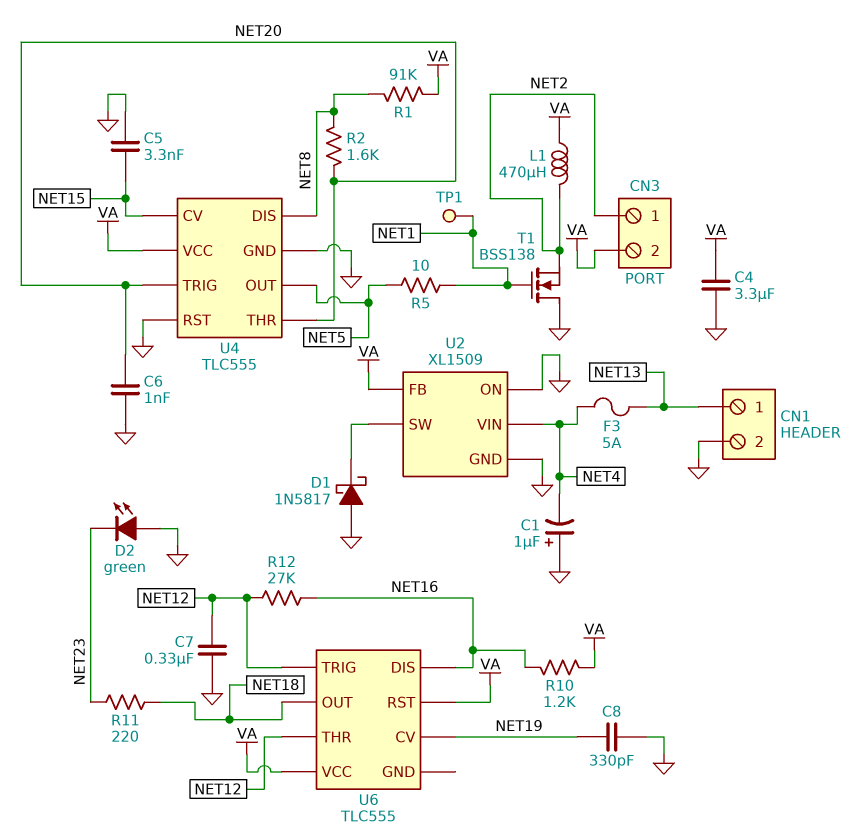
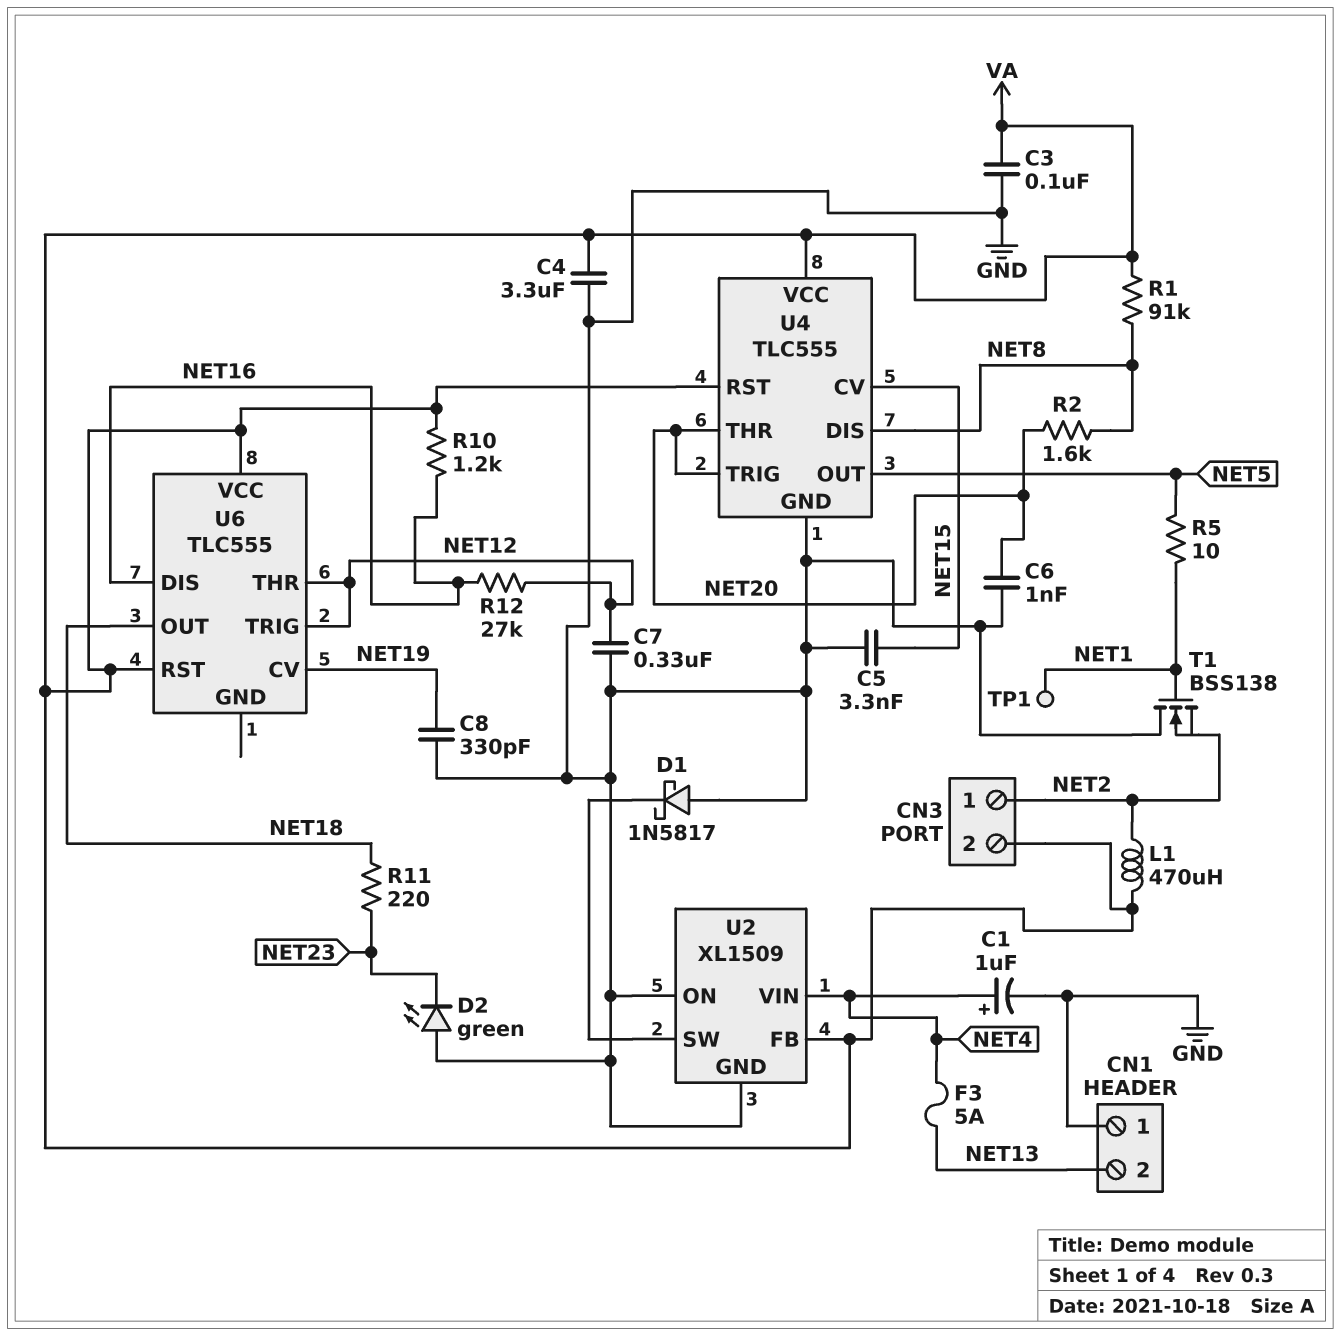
C1: 1uF (plus GND, minus NET4) -> 1uF (plus NET4, minus GND)
C3: none -> 100nF (GND, VA)
CN1 pin 1: NET13 -> GND
CN1 pin 2: GND -> NET13
U4 pin RST: GND -> VA

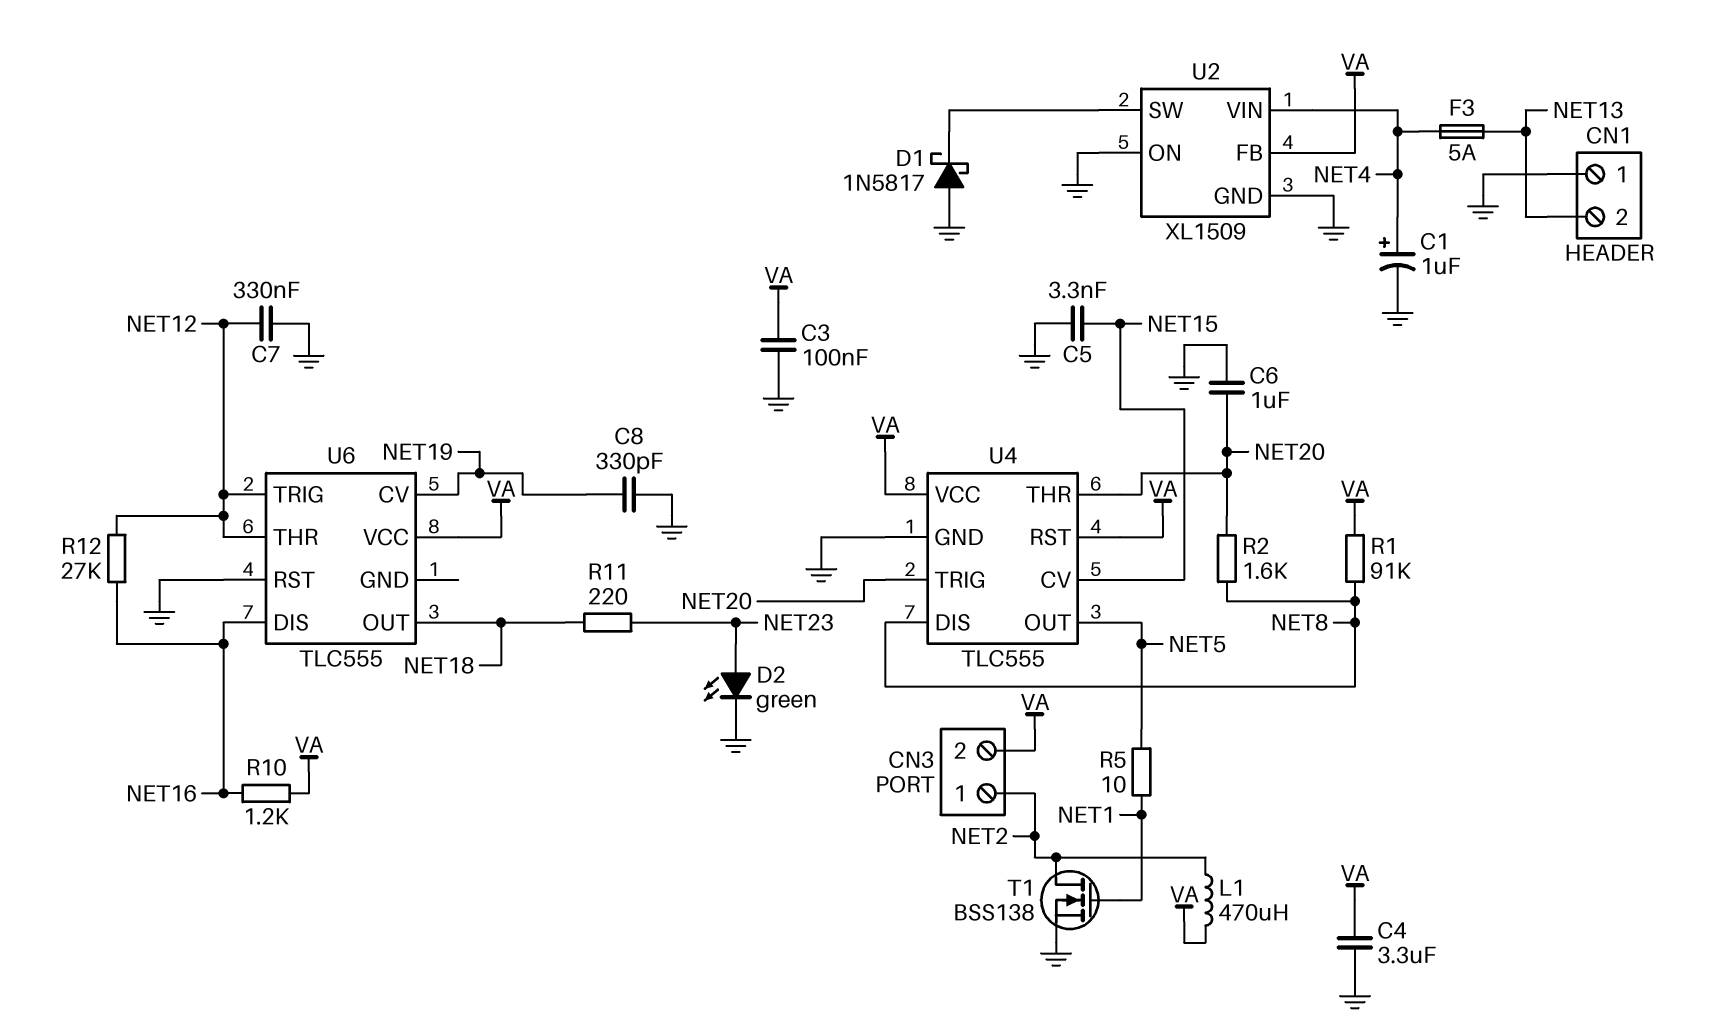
C6: 1nF (GND, NET20) -> 1uF (GND, NET20)
D2: LED green (A GND, K NET23) -> LED green (A NET23, K GND)
T1: NMOS BSS138 (G NET1, D GND, S NET2) -> NMOS BSS138 (G NET1, D NET2, S GND)
TP1: test point (NET1) -> none
U6 pin RST: VA -> GND

